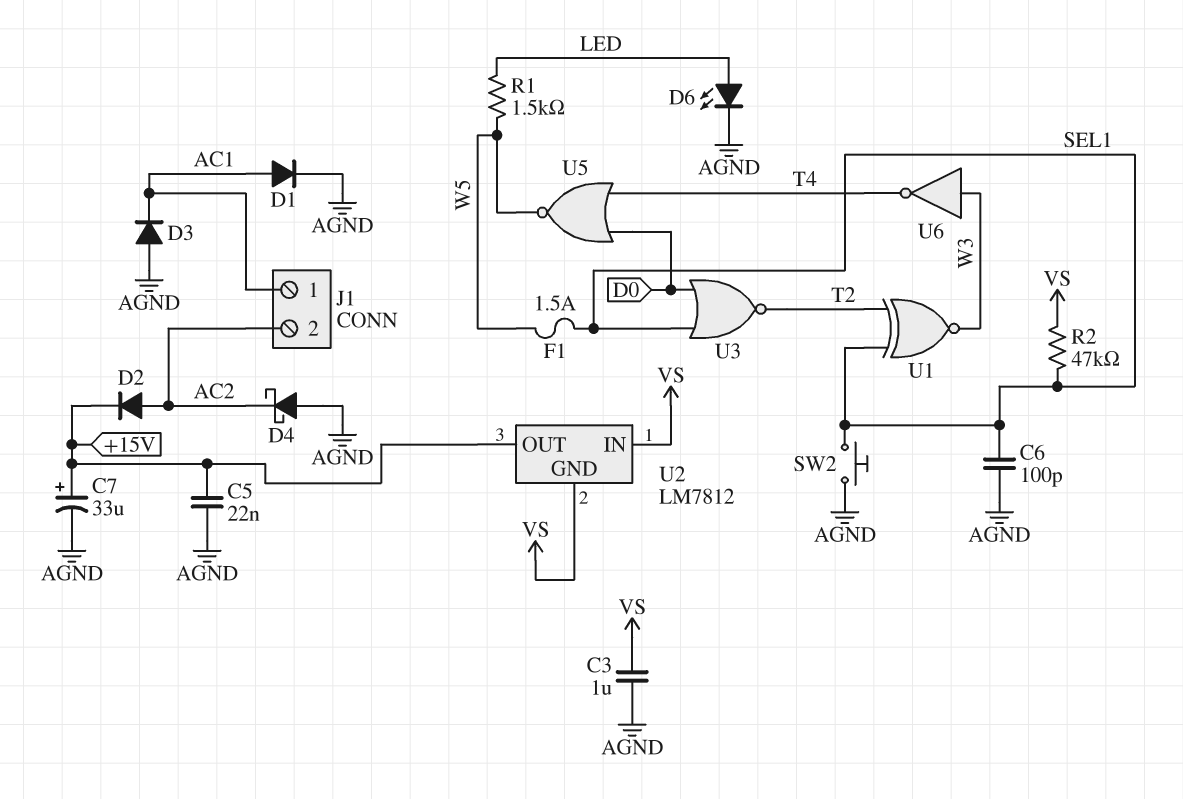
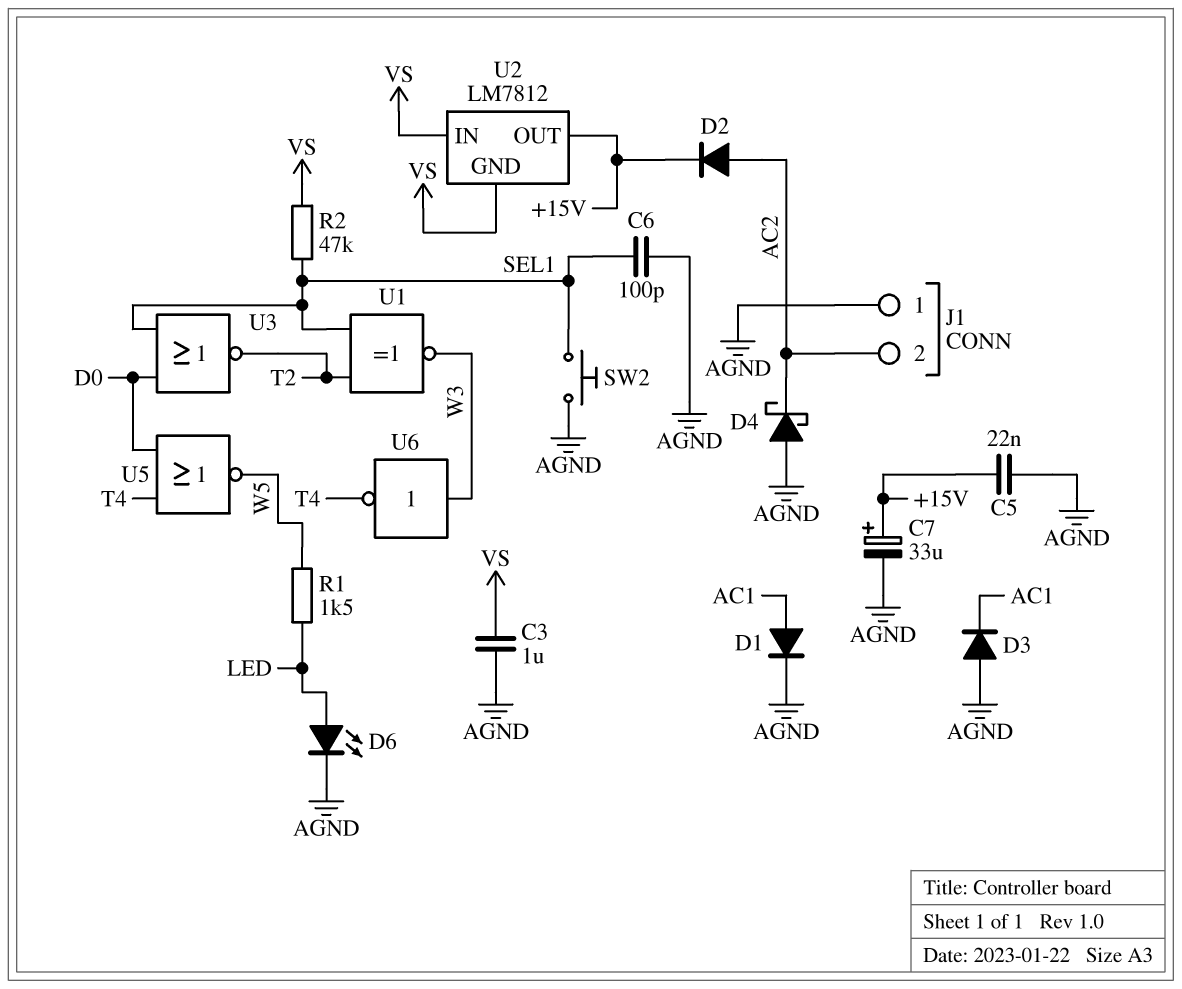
F1: 1.5A (SEL1, W5) -> none
J1 pin 1: AC1 -> AGND

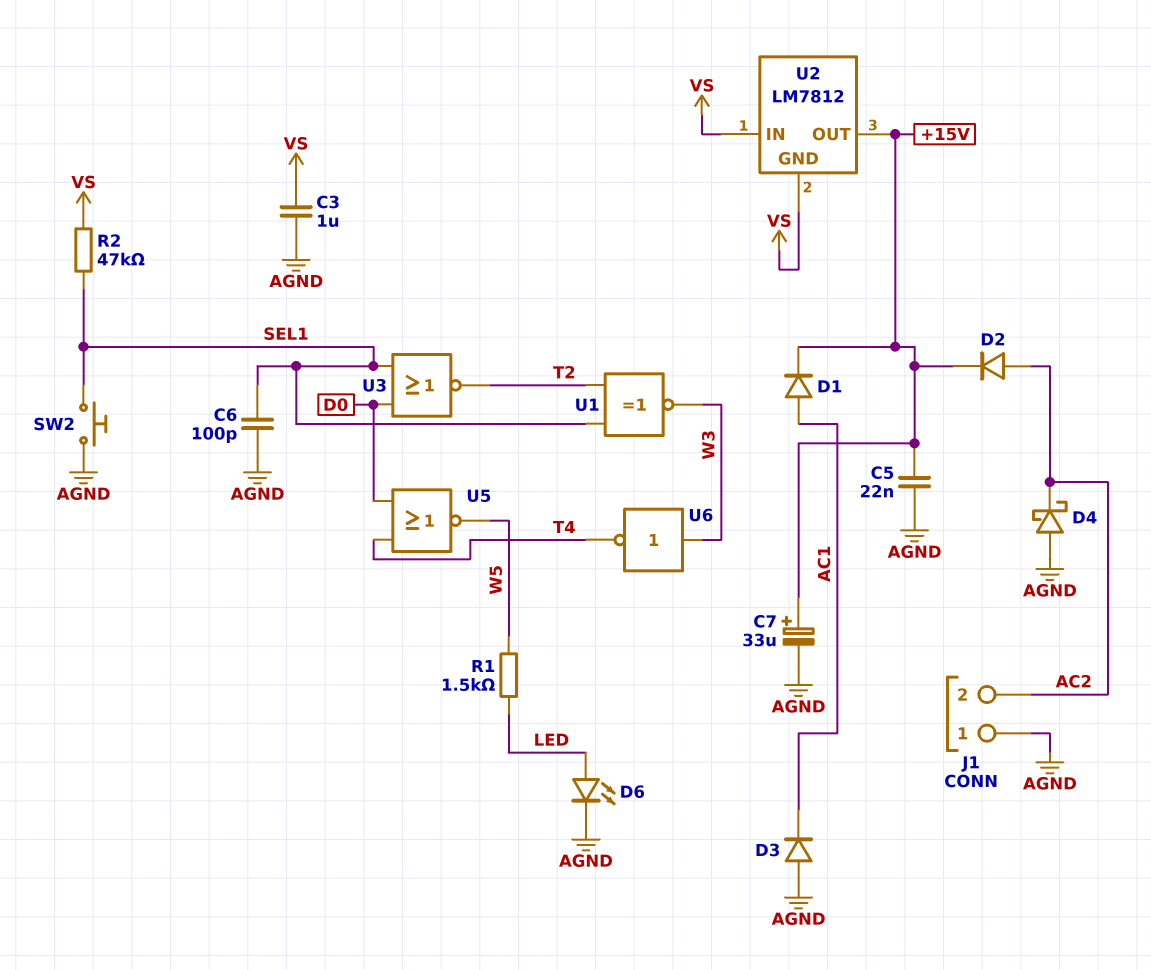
D1: diode (A AC1, K AGND) -> diode (A AC1, K +15V)

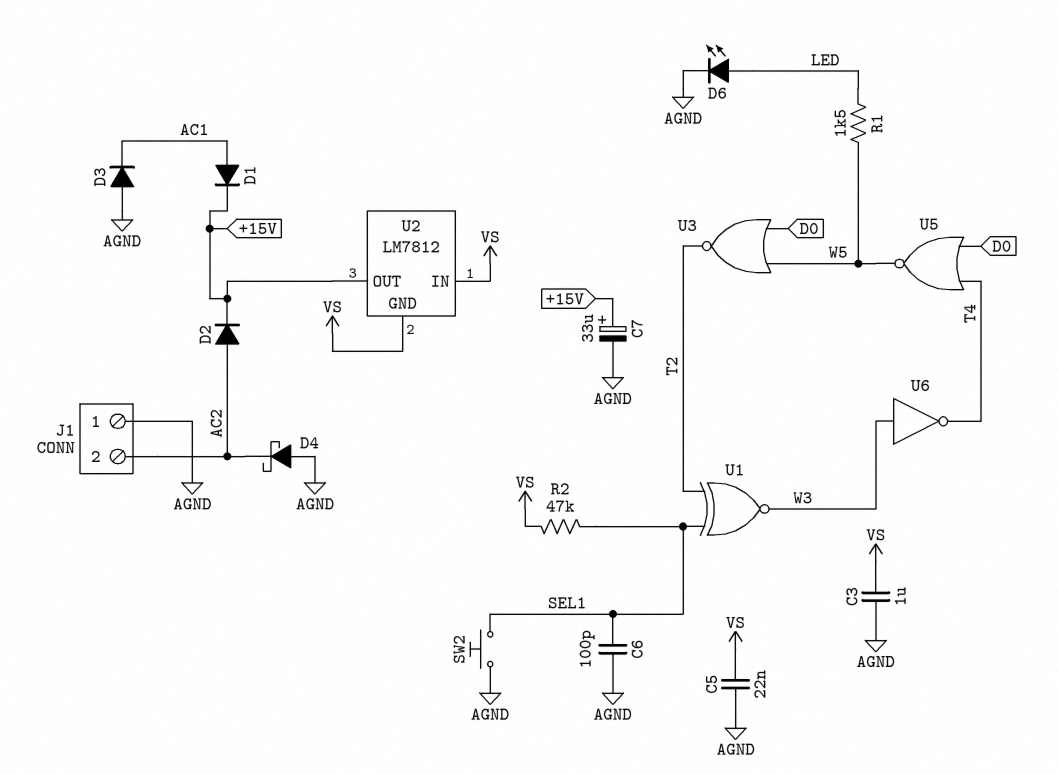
C5: 22nF (+15V, AGND) -> 22nF (AGND, VS)
U3: NOR (in D0, in SEL1, out T2) -> NOR (in D0, in W5, out T2)

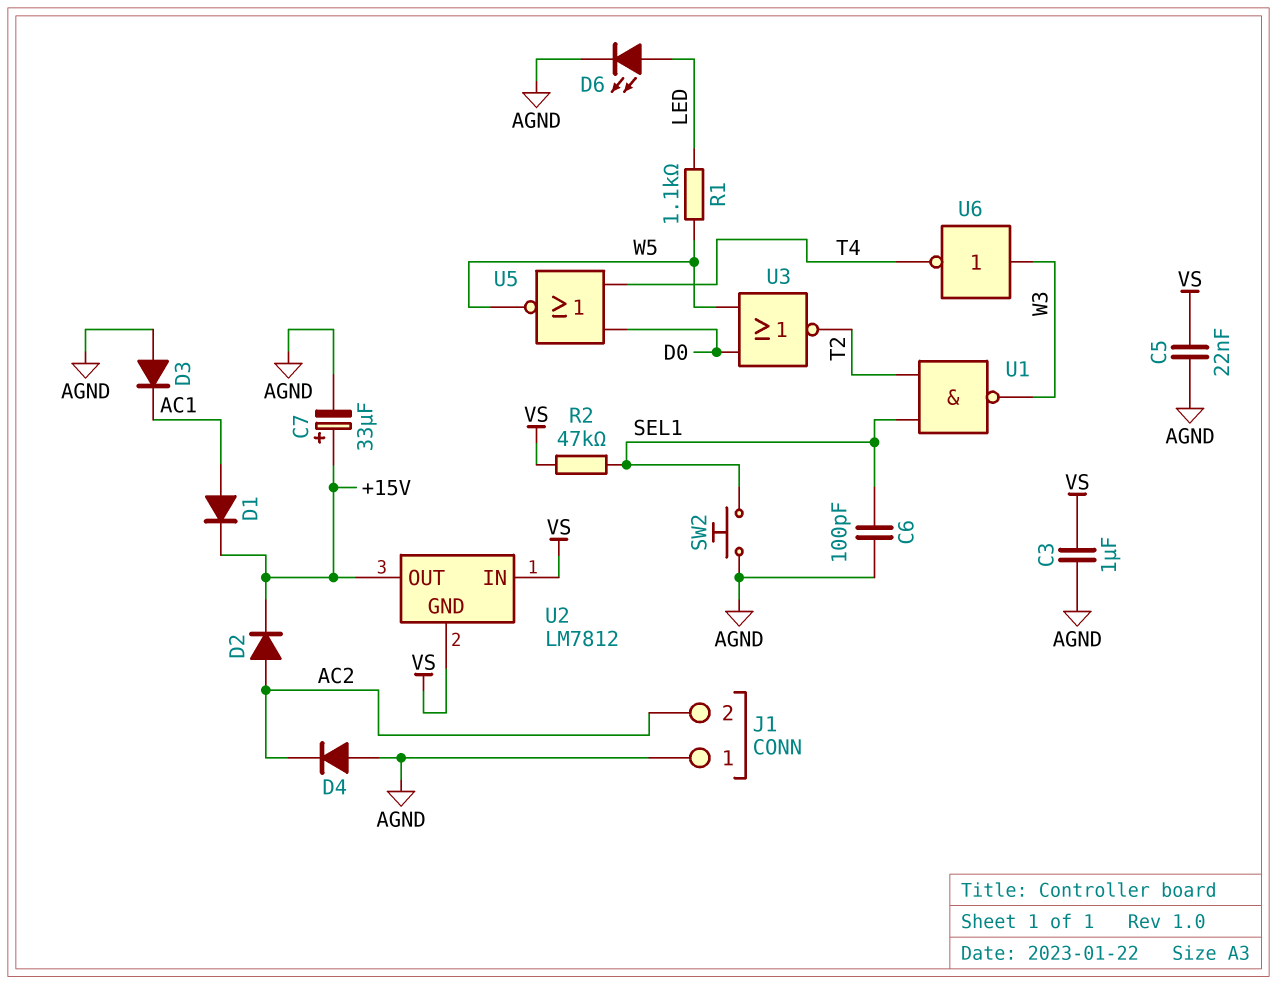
D4: schottky (A AGND, K AC2) -> diode (A AGND, K AC2)
R1: 1.5k (LED, W5) -> 1.1k (LED, W5)
U1: XNOR (in SEL1, in T2, out W3) -> NAND (in SEL1, in T2, out W3)

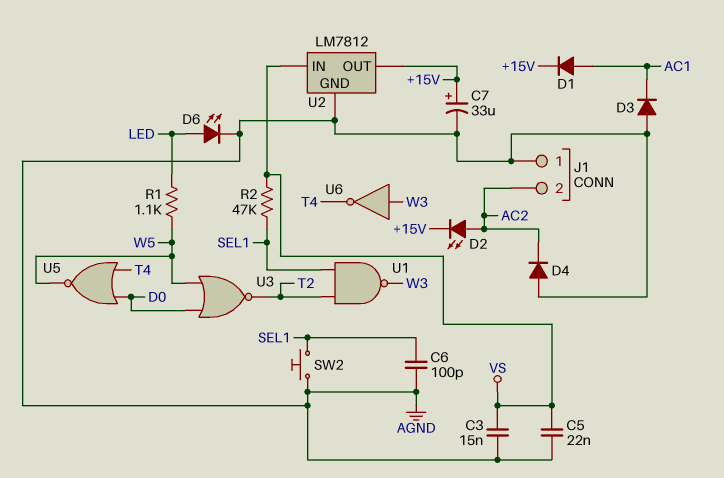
C3: 1uF (AGND, VS) -> 15nF (AGND, VS)
D2: diode (A AC2, K +15V) -> LED (A AC2, K +15V)
U2 pin GND: VS -> AGND

